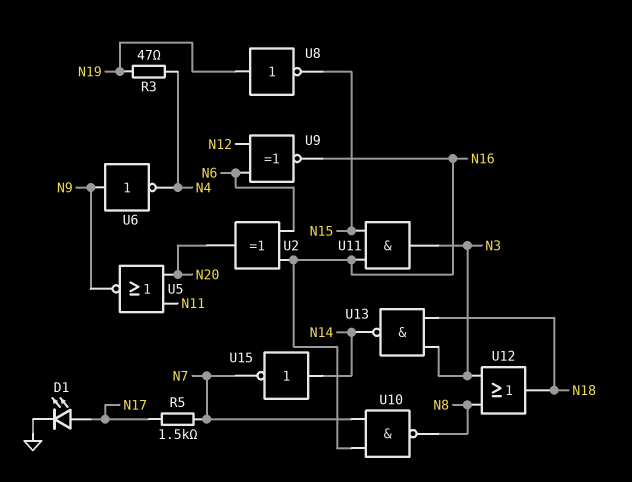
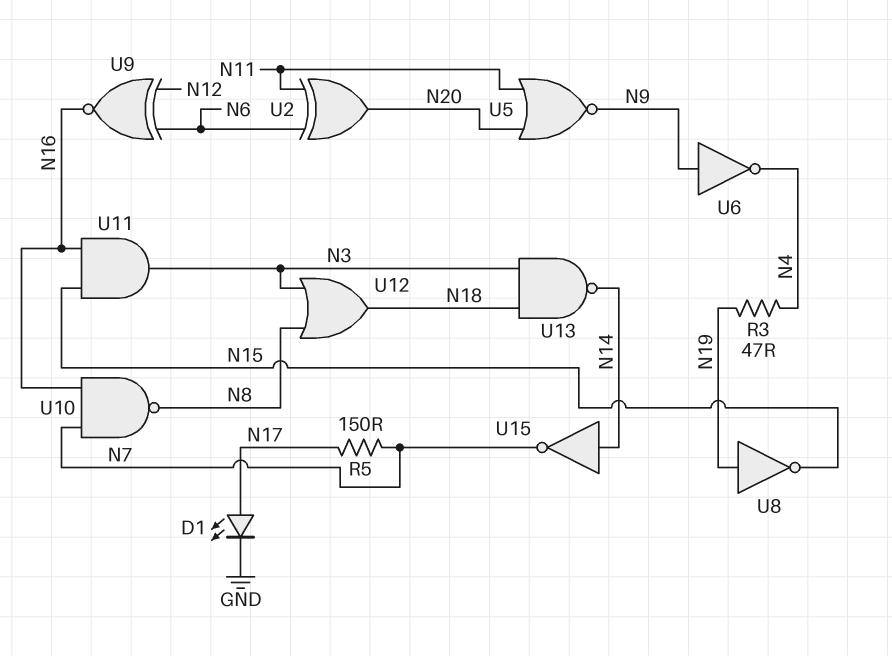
R5: 1.5k (N7, N17) -> 150 (N7, N17)
U2: XOR (in N6, in N16, out N20) -> XOR (in N6, in N11, out N20)

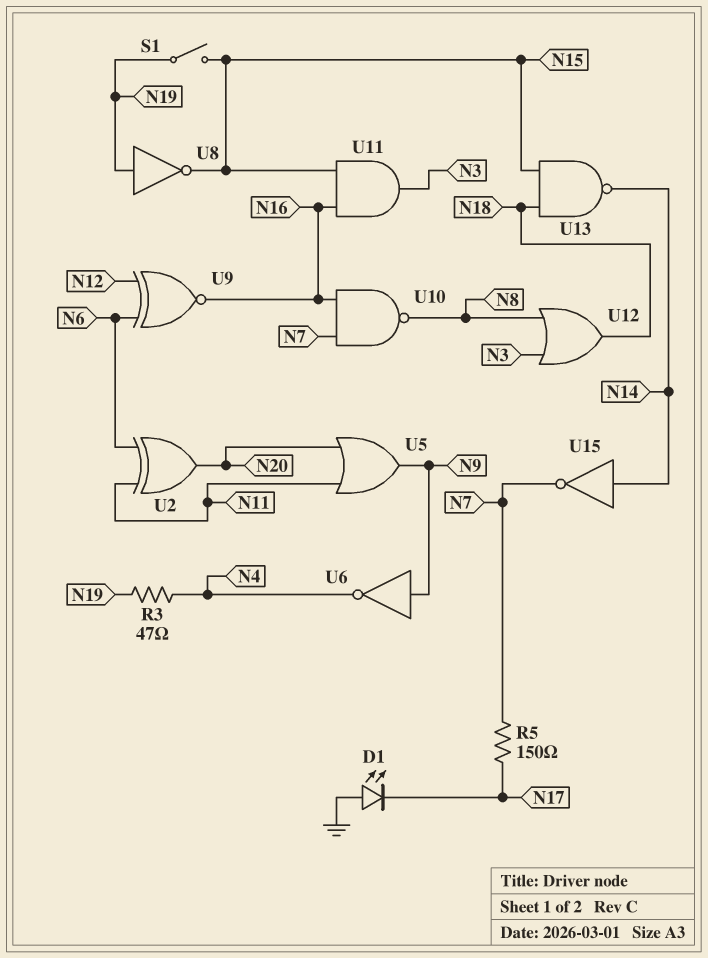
D1: LED (A N17, K GND) -> LED (A GND, K N17)
S1: none -> switch (N15, N19)
U5: NOR (in N11, in N20, out N9) -> OR (in N11, in N20, out N9)
U13: NAND (in N3, in N18, out N14) -> NAND (in N15, in N18, out N14)

